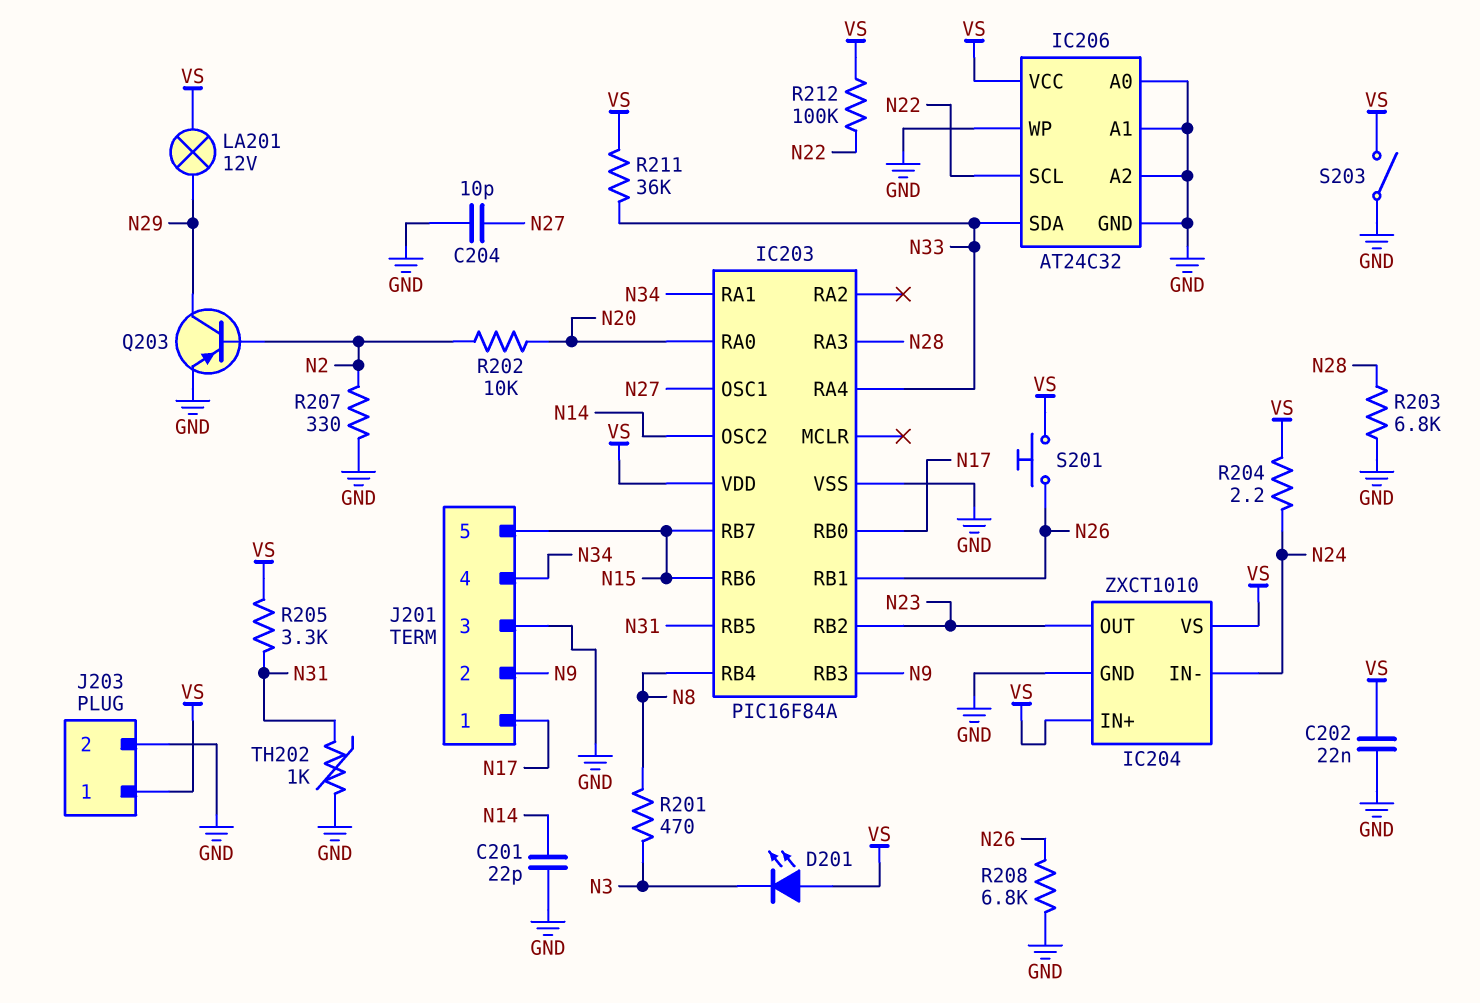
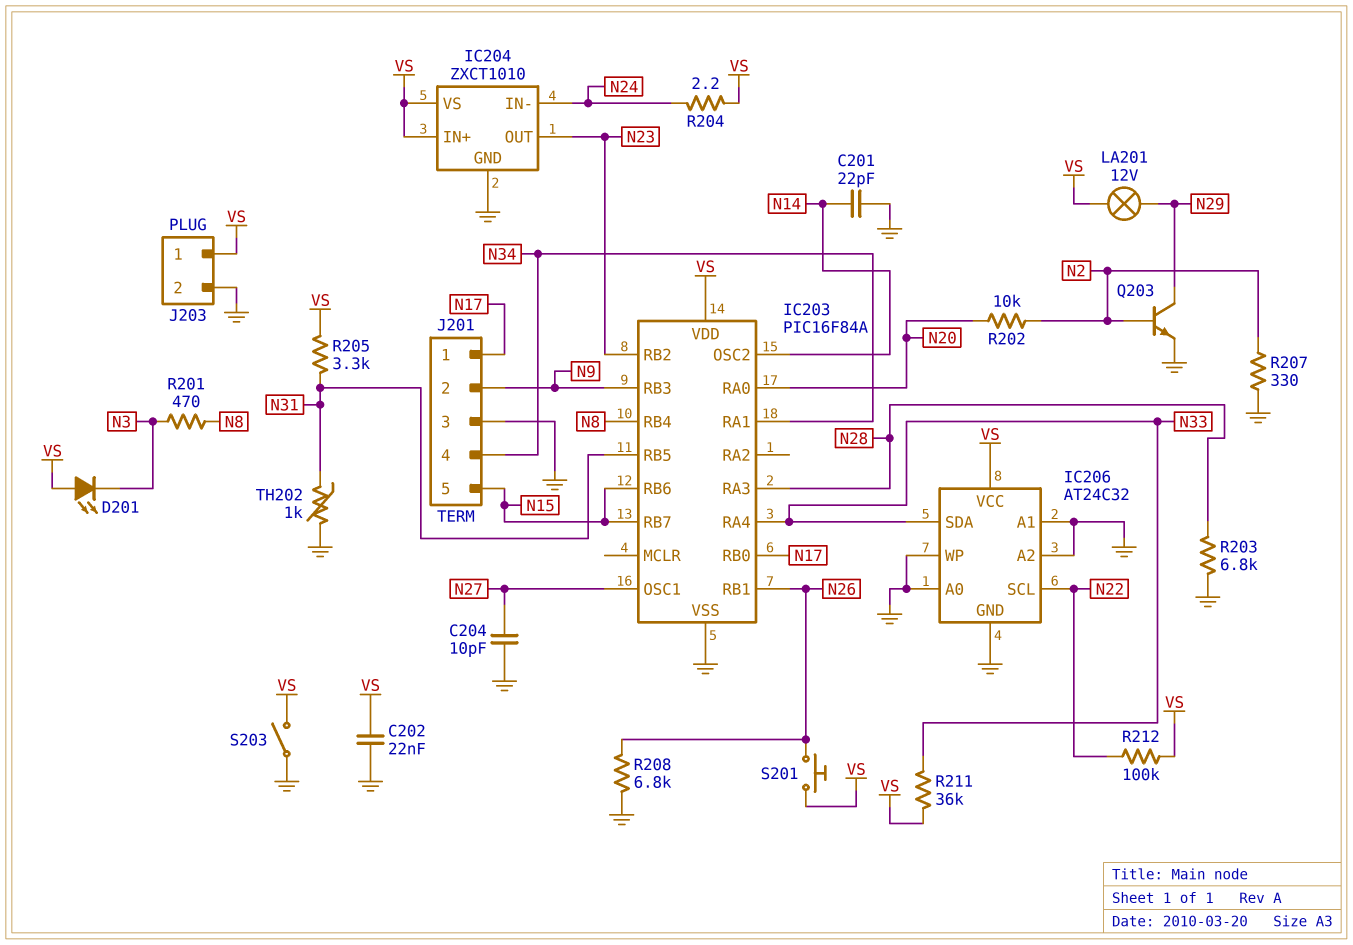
Q203: PNP (B N2, C N29, E GND) -> NPN (B N2, C N29, E GND)

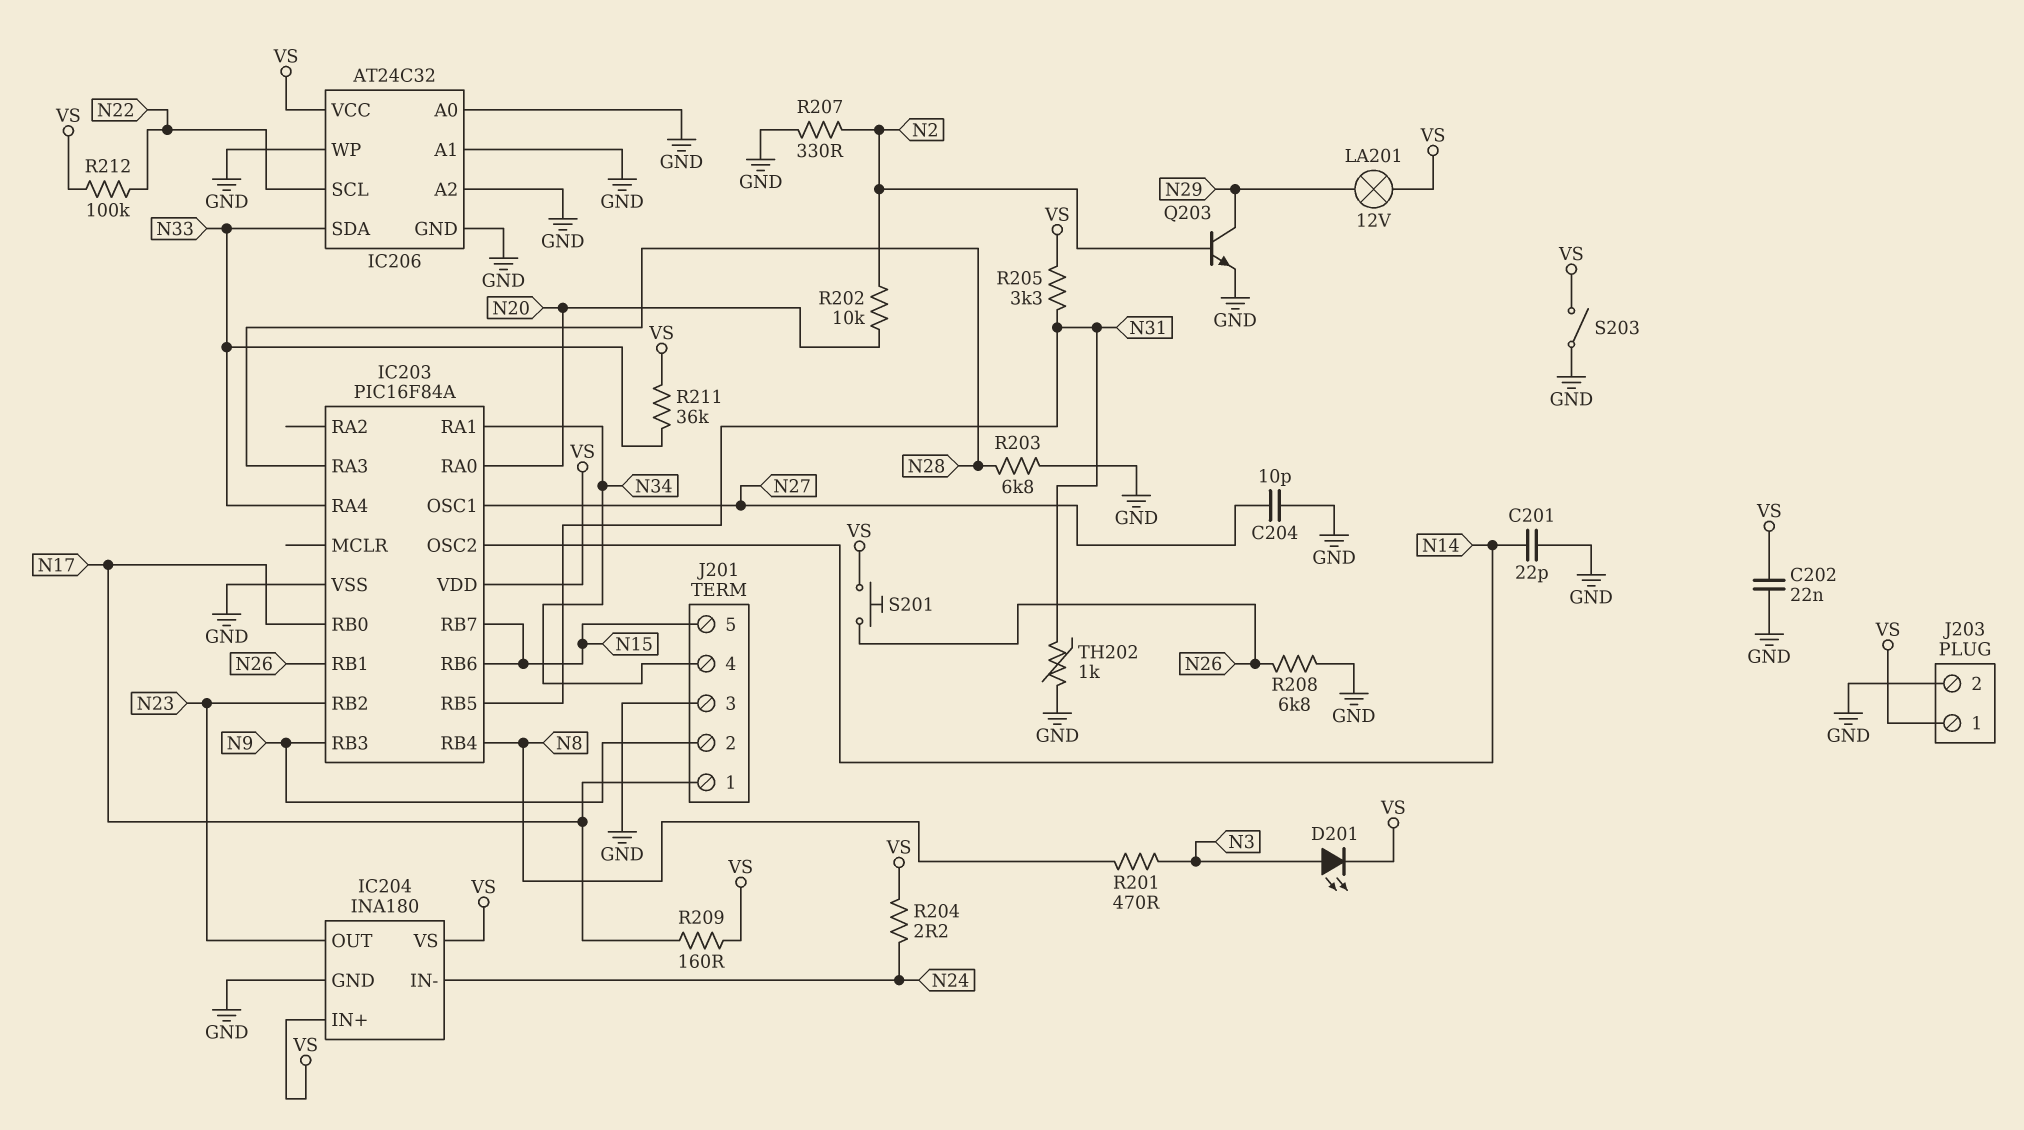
D201: LED (A VS, K N3) -> LED (A N3, K VS)
IC204: ZXCT1010 -> INA180
R209: none -> 160 (N17, VS)

